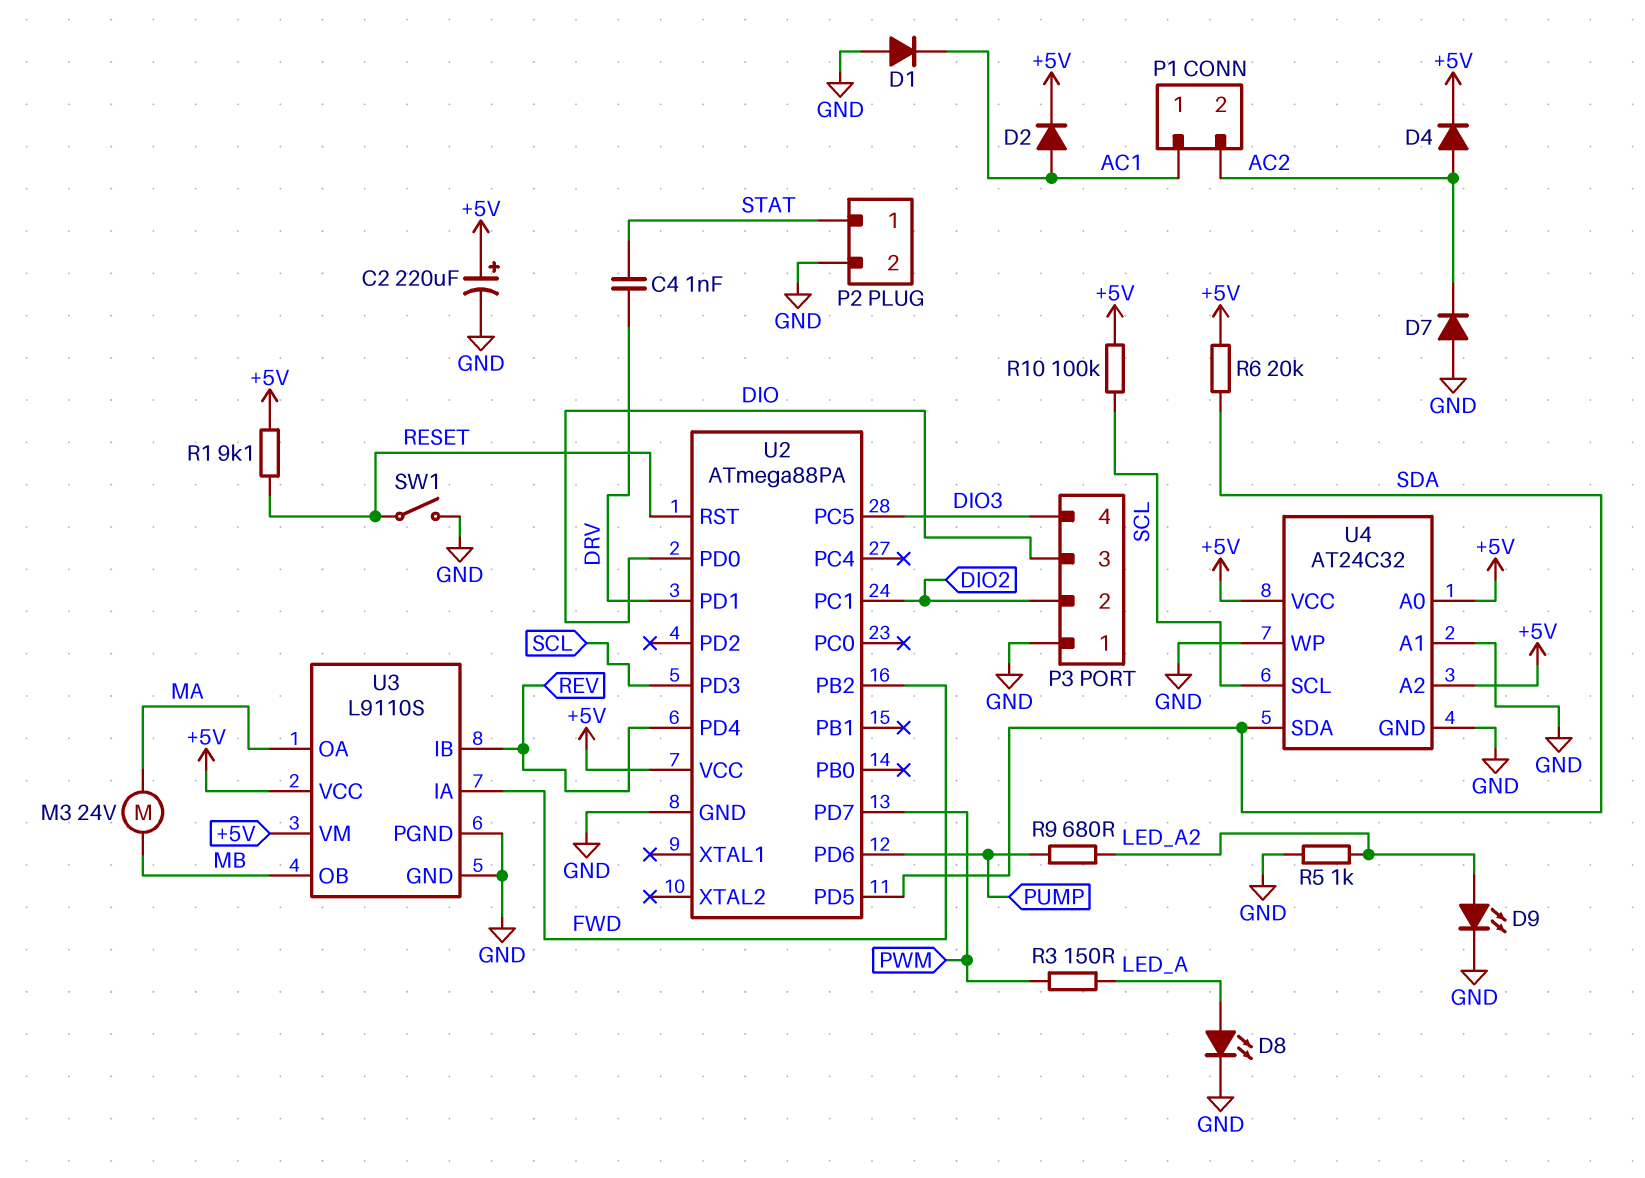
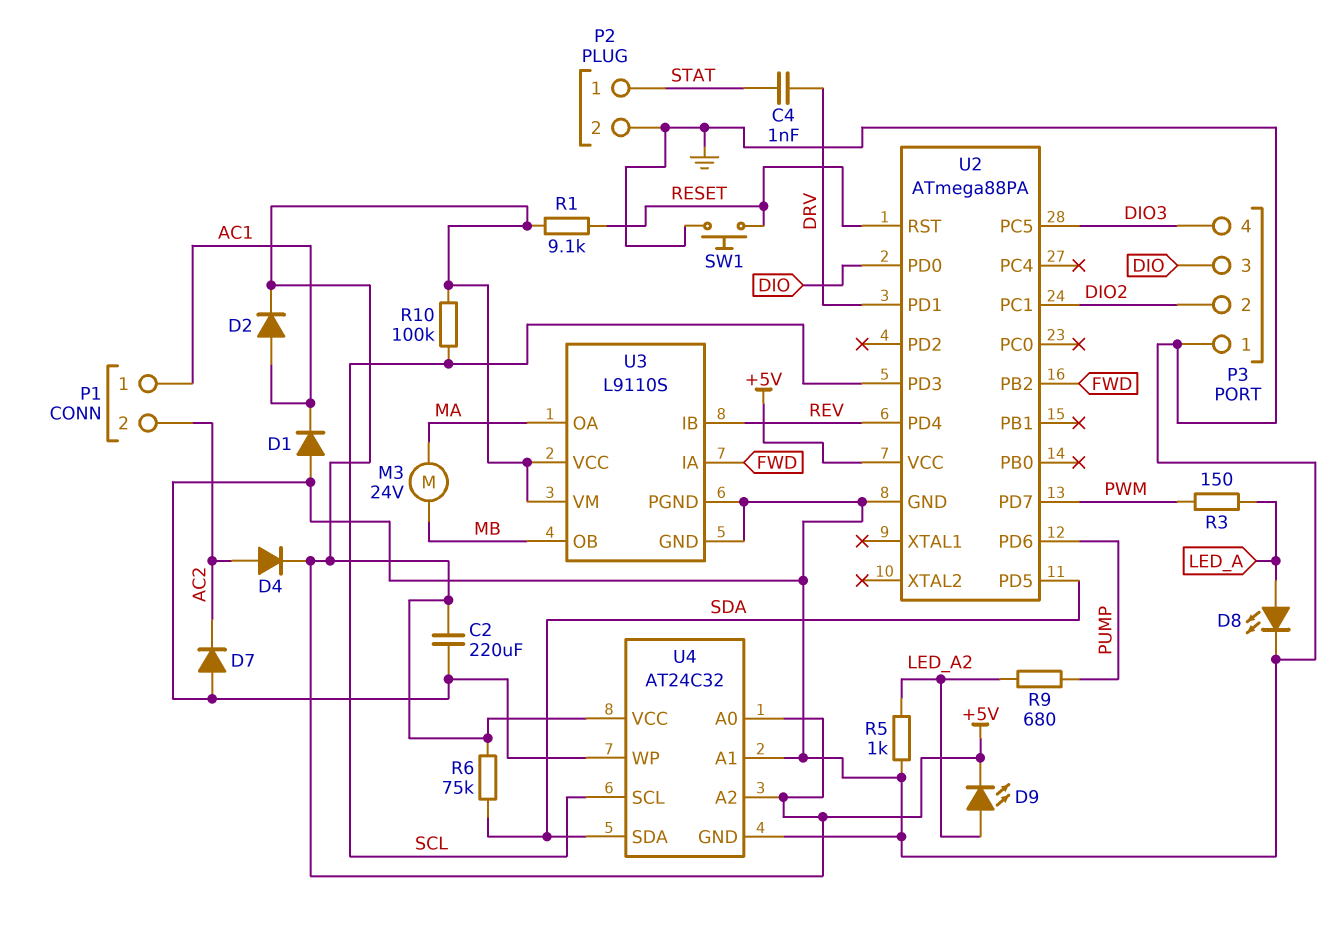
C2: 220uF (plus +5V, minus GND) -> 220uF (+5V, GND)
D9: LED (A LED_A2, K GND) -> LED (A LED_A2, K +5V)
R6: 20k (+5V, SDA) -> 75k (+5V, SDA)
SW1: switch (GND, RESET) -> button (GND, RESET)

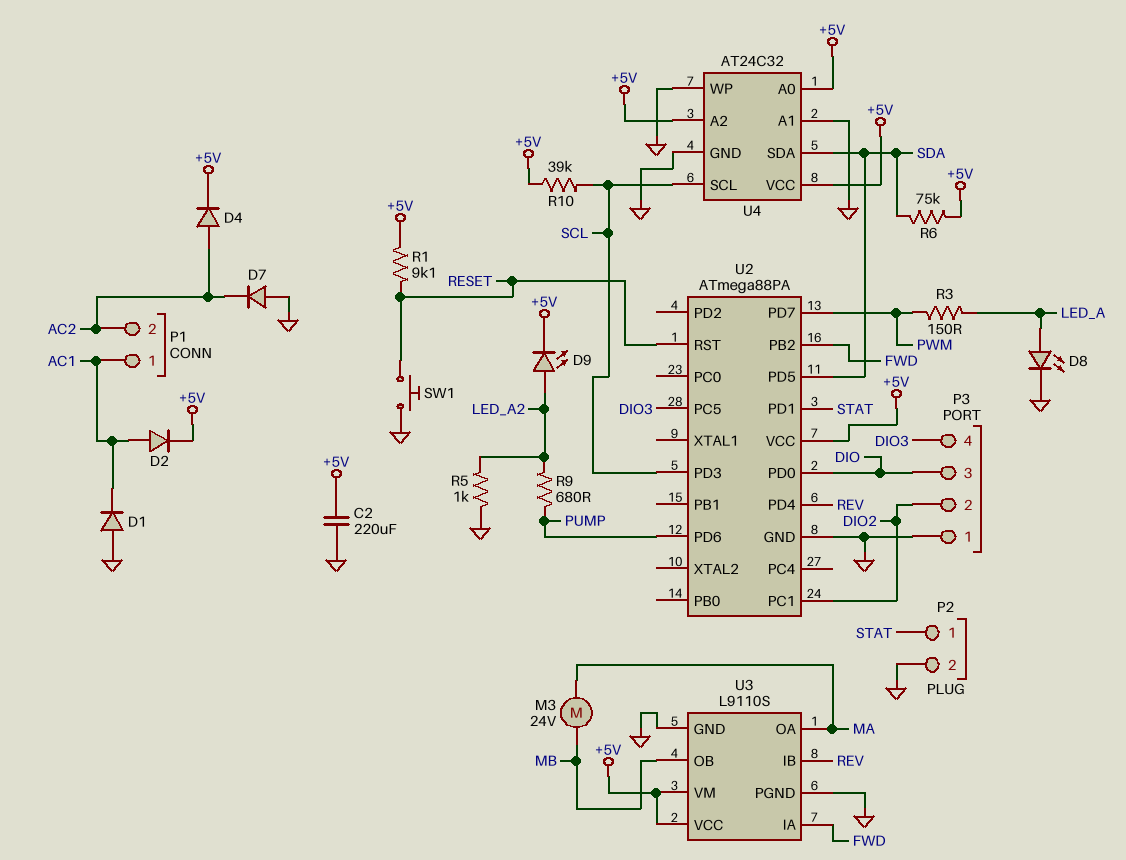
C4: 1nF (DRV, STAT) -> none
R10: 100k (+5V, SCL) -> 39k (+5V, SCL)
U2 pin PD1: DRV -> STAT

